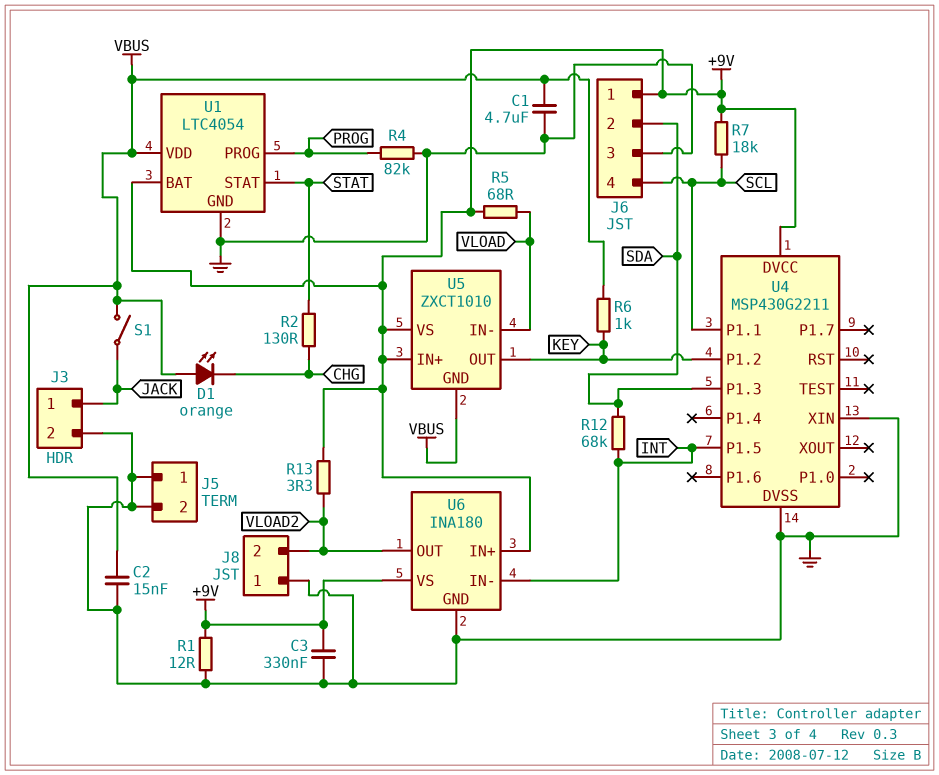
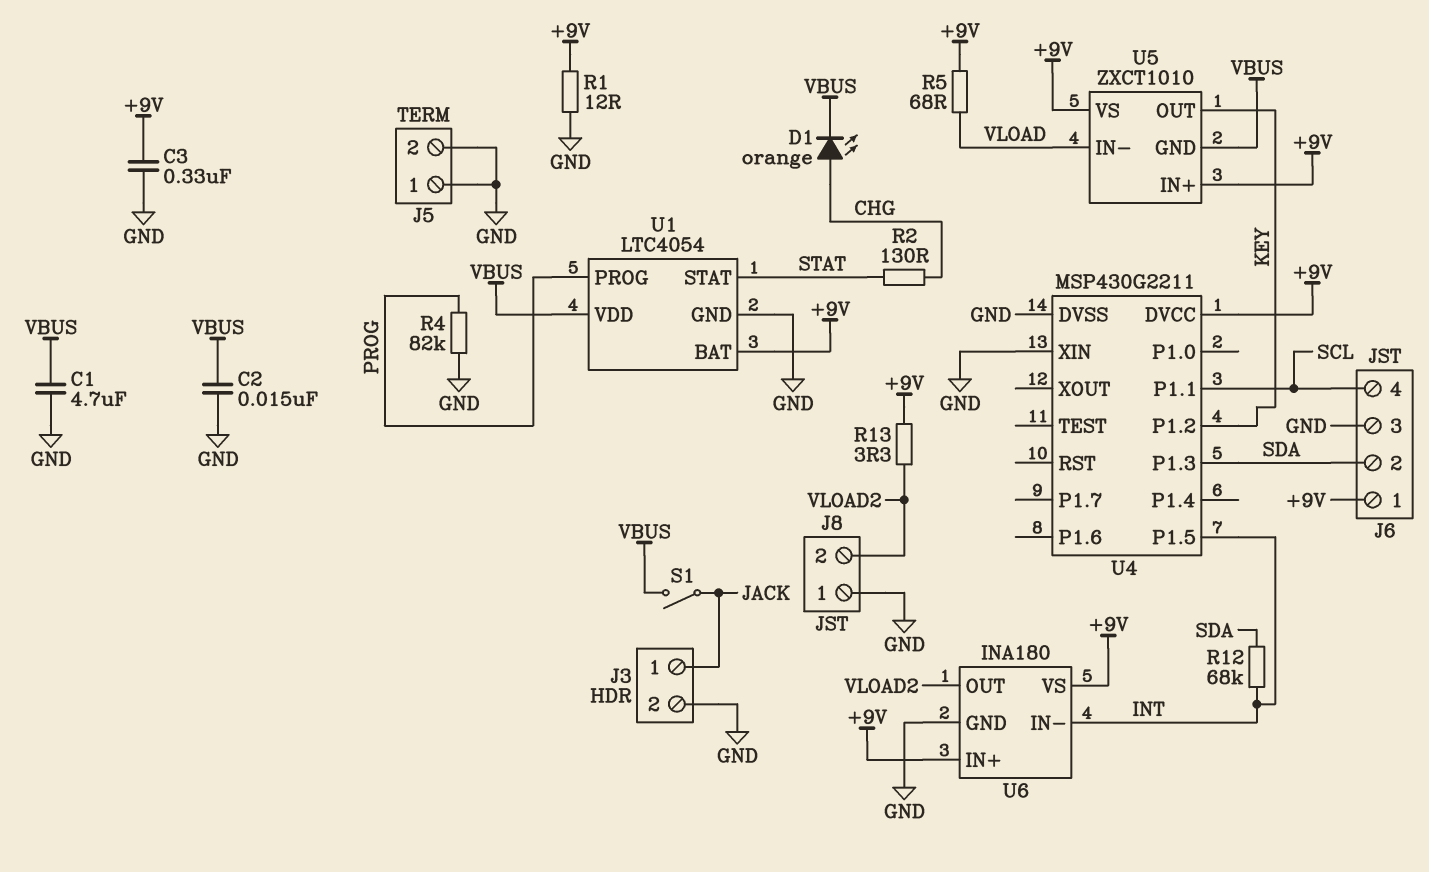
D1: LED orange (A VBUS, K CHG) -> LED orange (A CHG, K VBUS)
R6: 1k (KEY, VBUS) -> none
R7: 18k (+9V, SCL) -> none

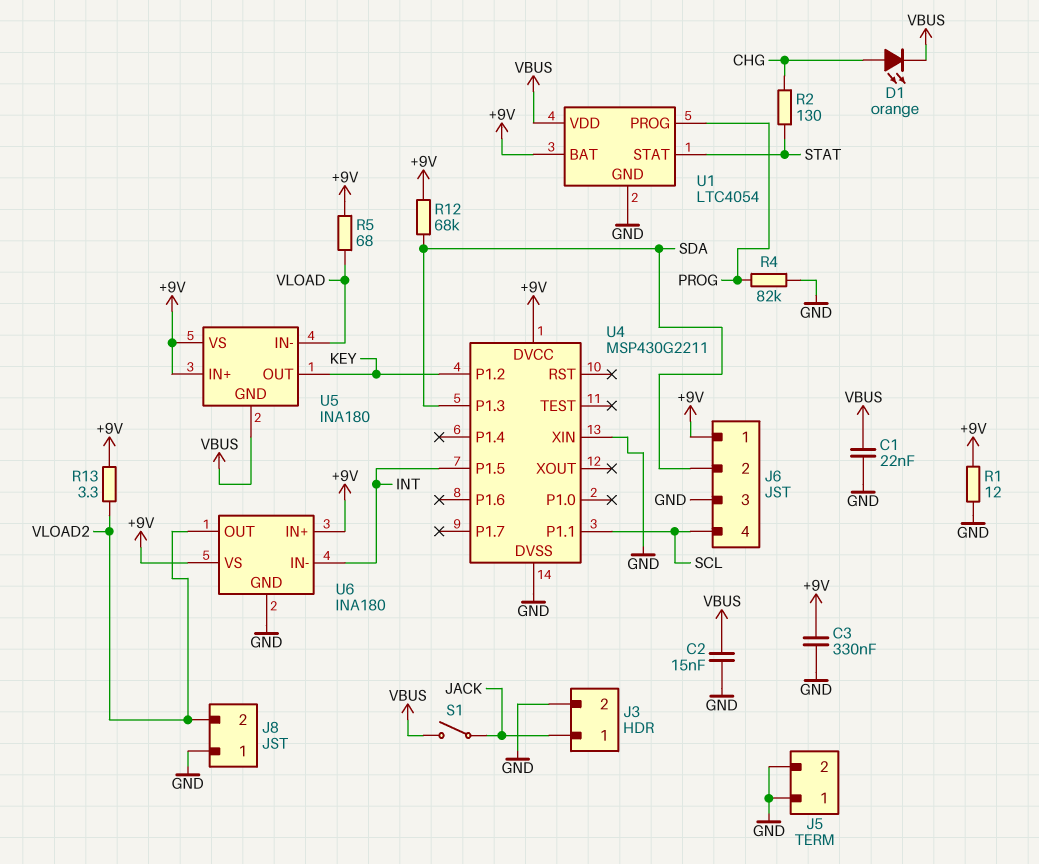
C1: 4.7uF (GND, VBUS) -> 22nF (GND, VBUS)
R12: 68k (INT, SDA) -> 68k (+9V, SDA)
U5: ZXCT1010 -> INA180

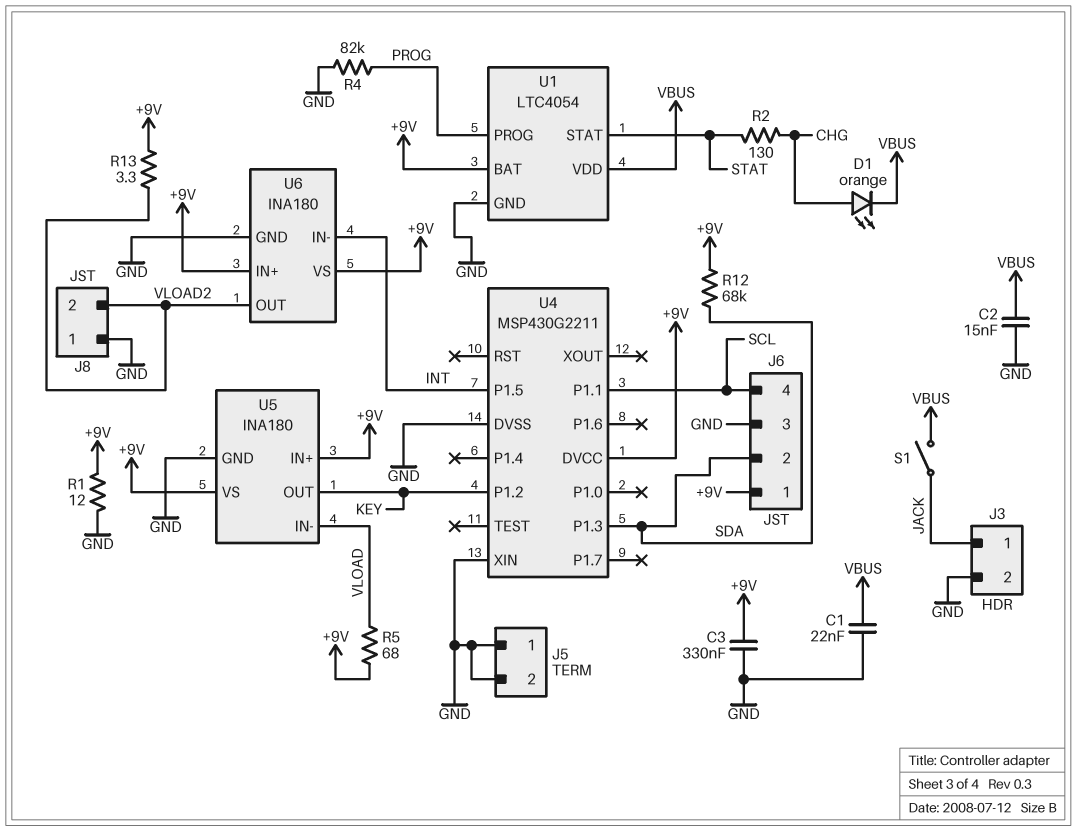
U5 pin GND: VBUS -> GND

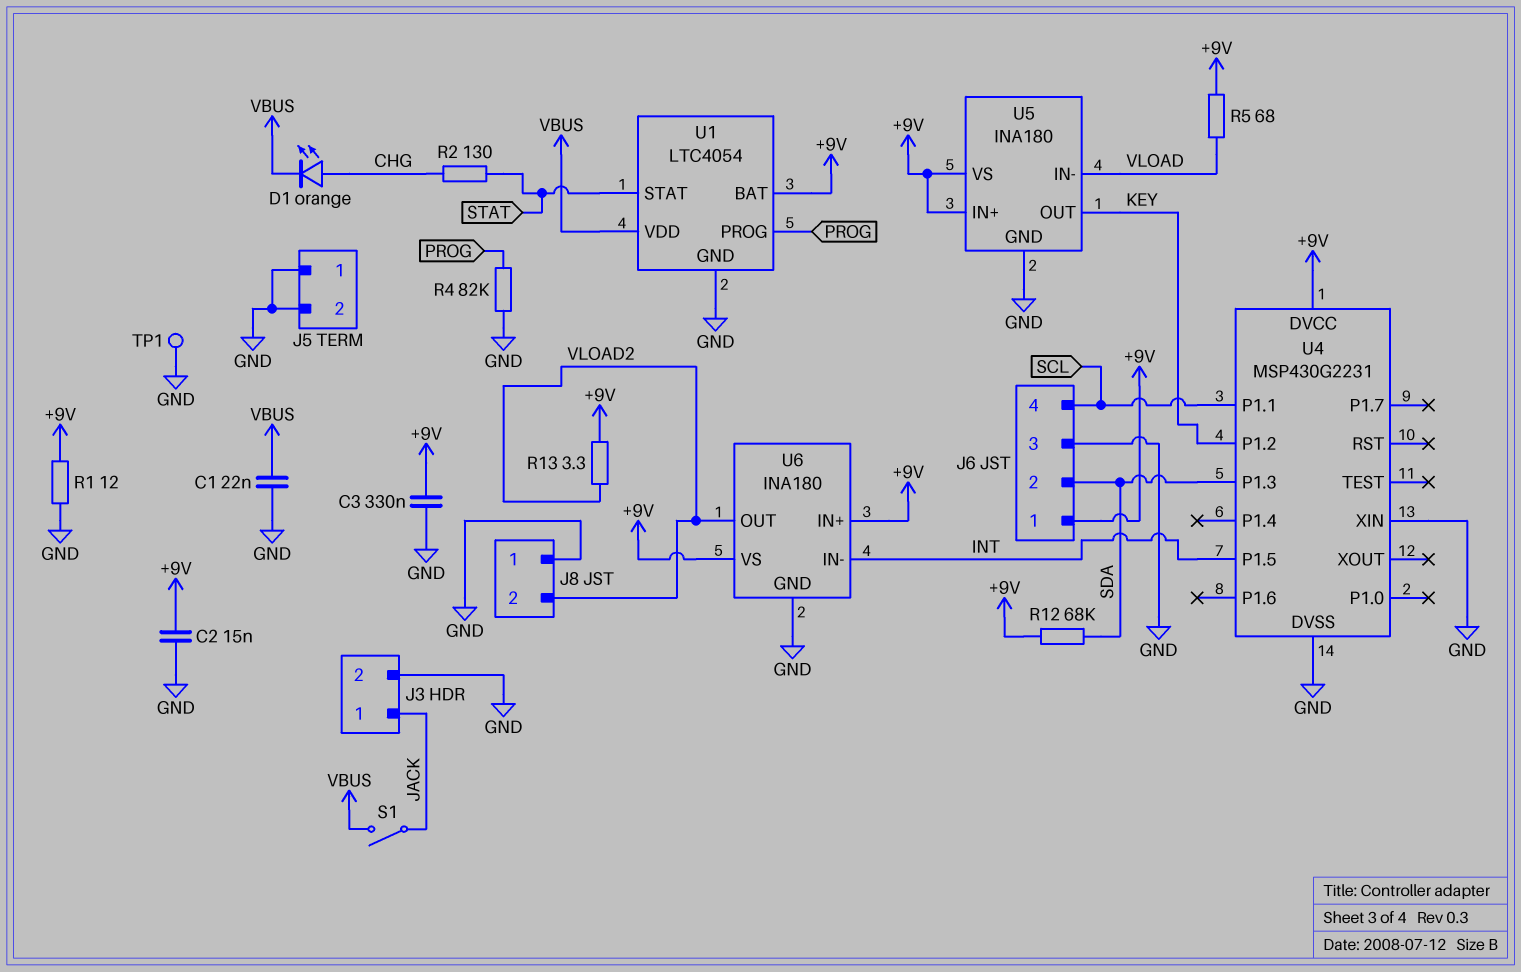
C2: 15nF (GND, VBUS) -> 15nF (+9V, GND)
TP1: none -> test point (GND)
U4: MSP430G2211 -> MSP430G2231

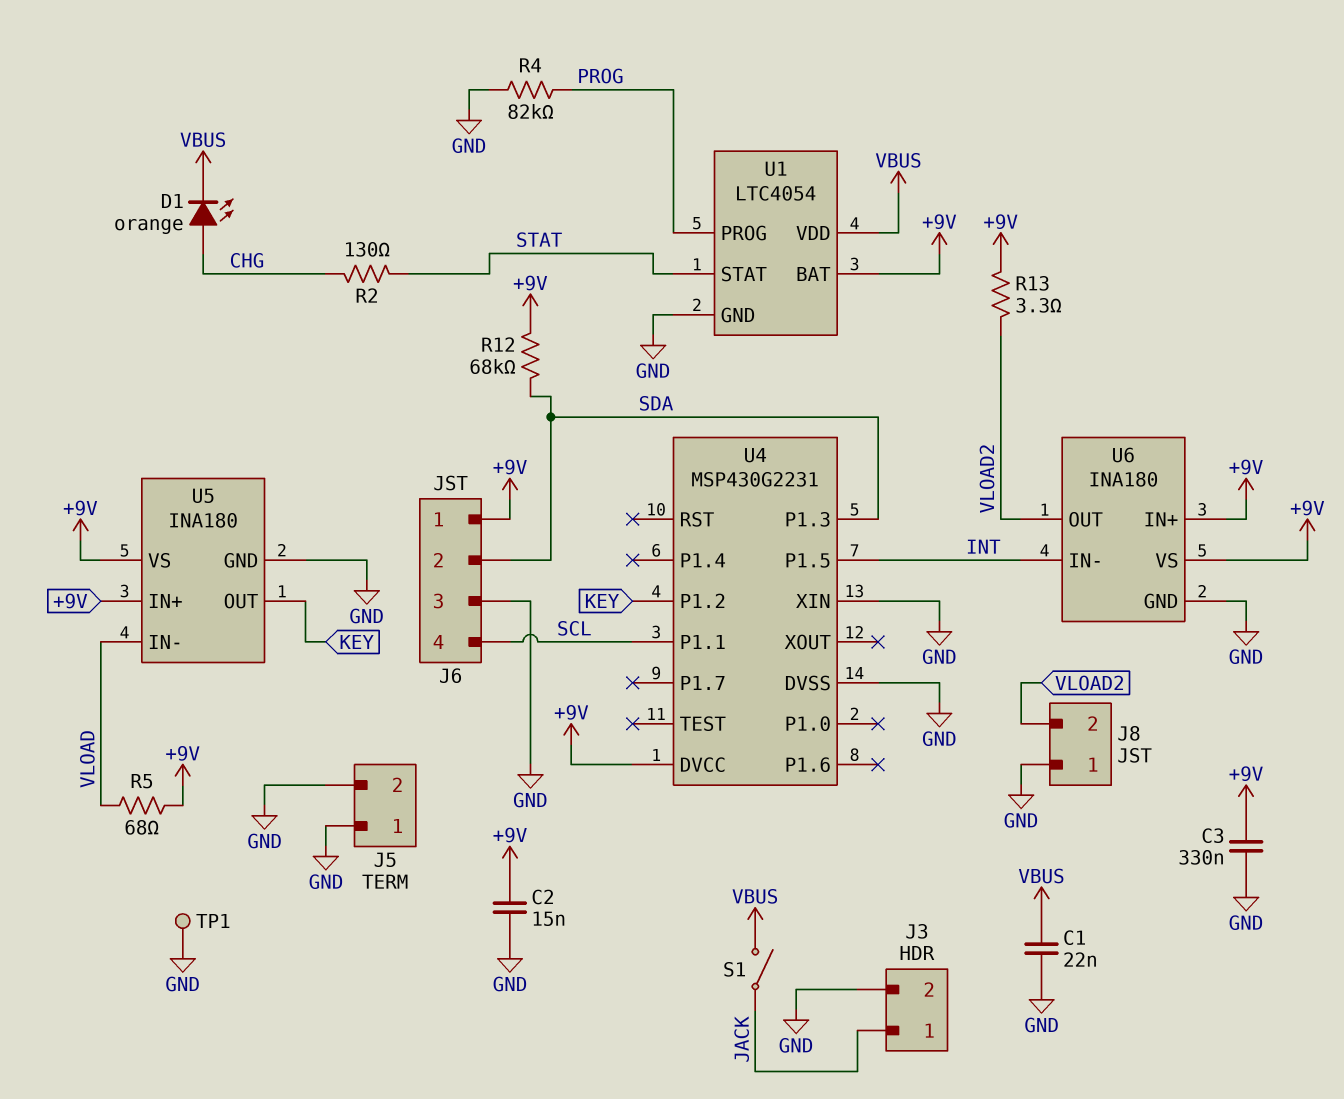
R1: 12 (+9V, GND) -> none

